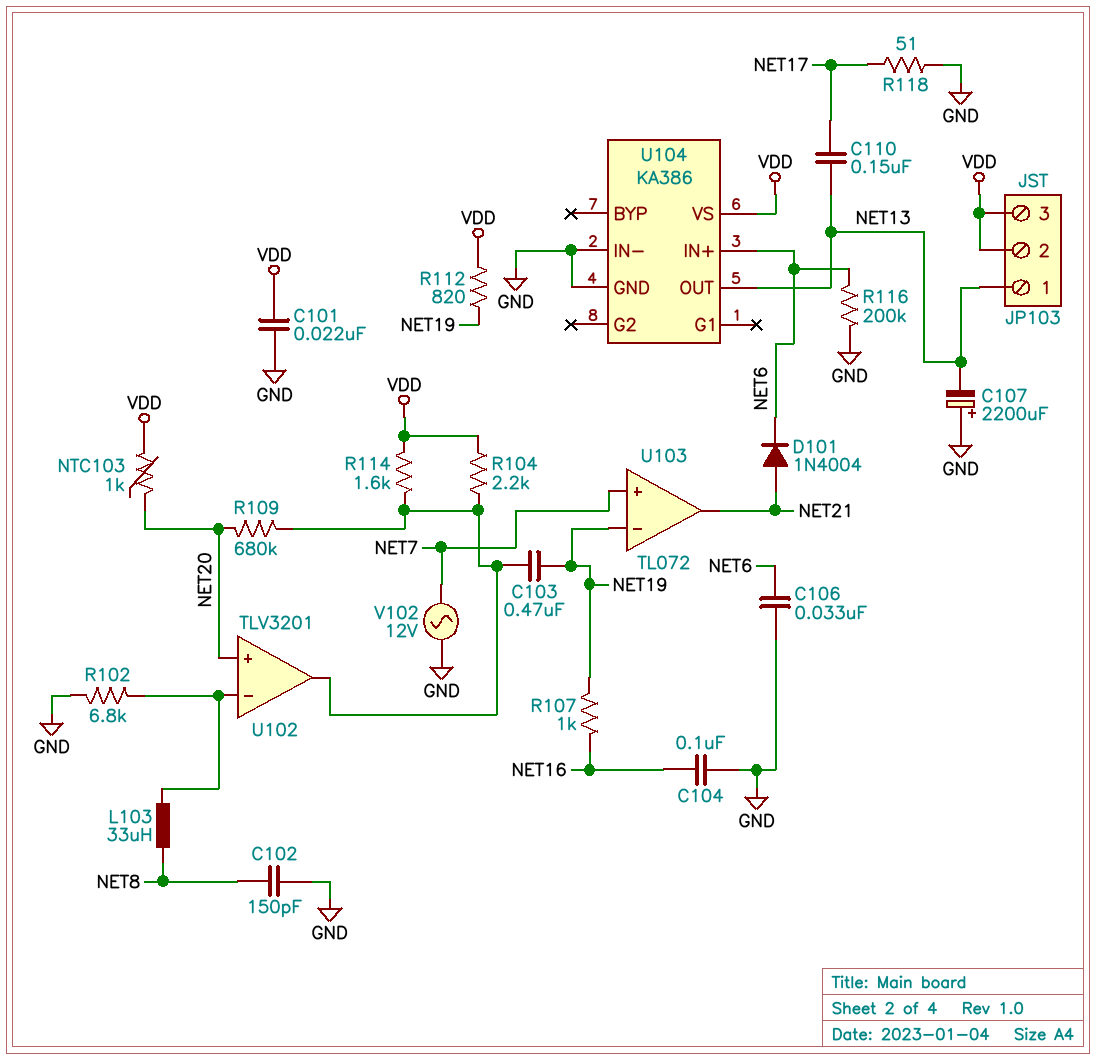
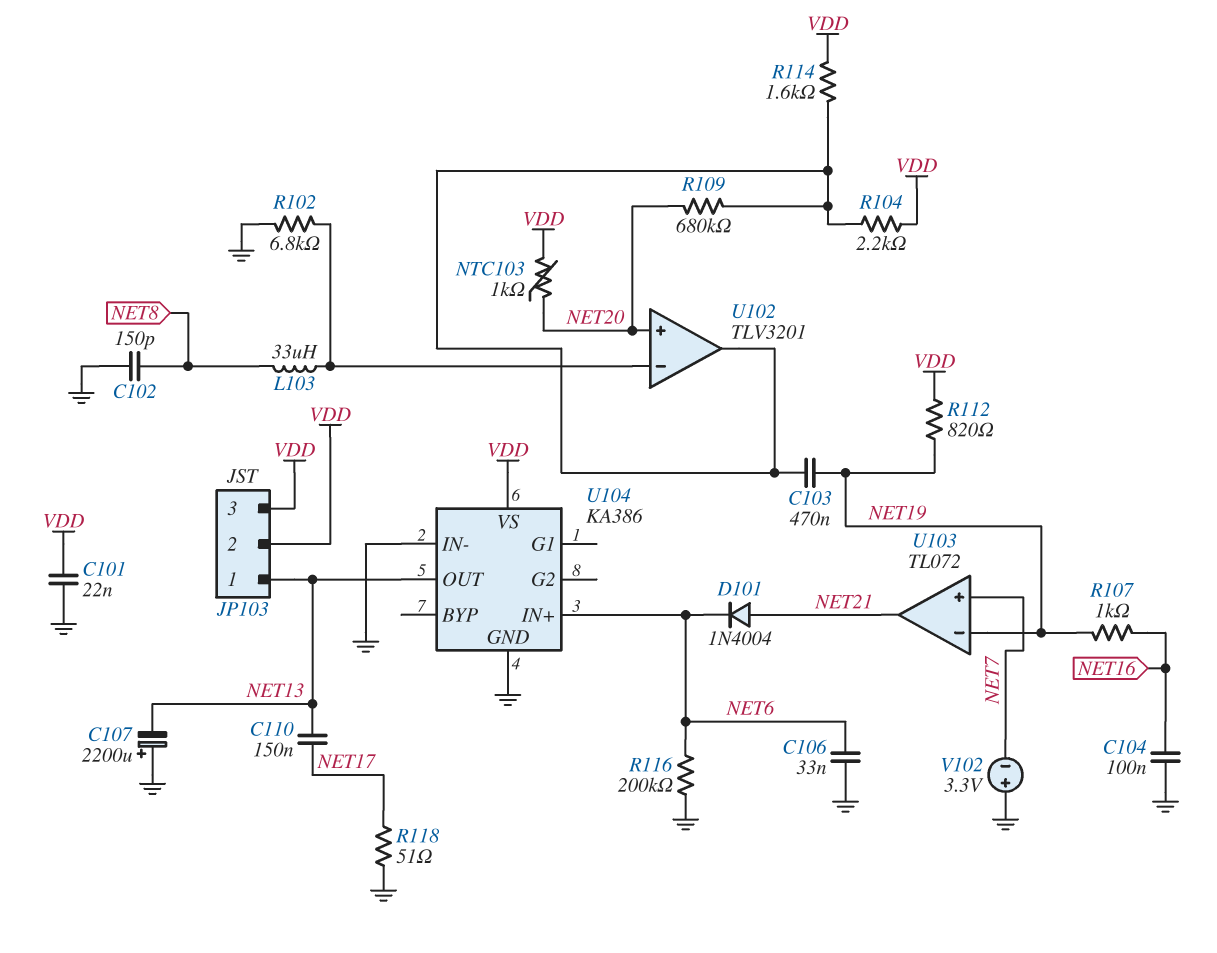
V102: AC 12V (GND, NET7) -> 3.3V (plus GND, minus NET7)

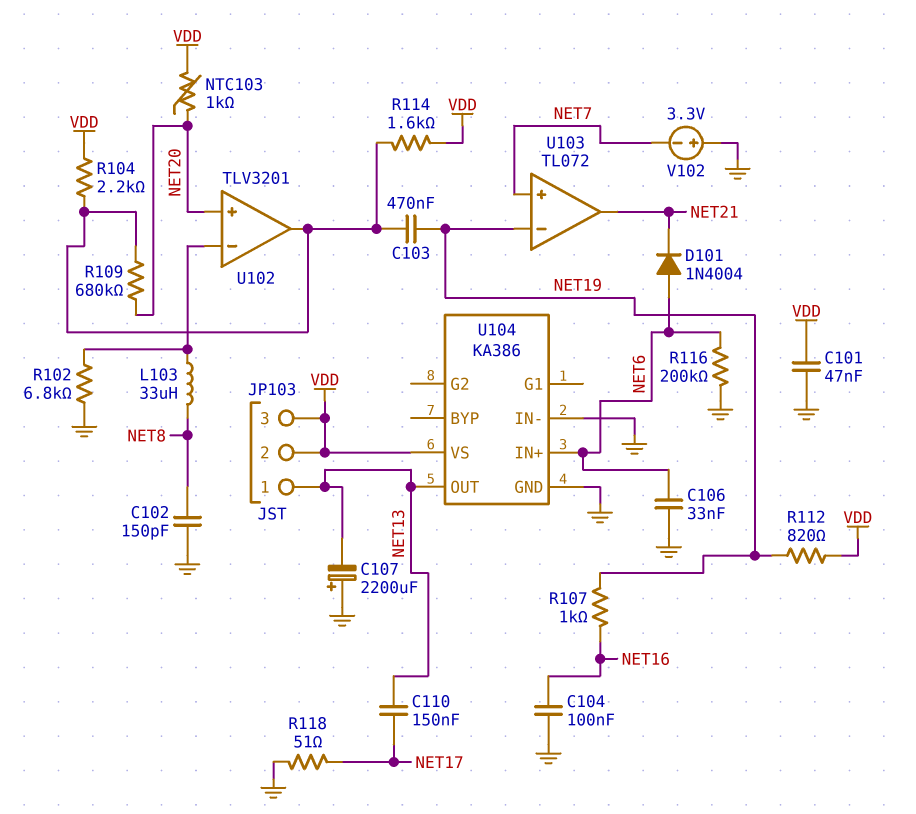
C101: 22nF (GND, VDD) -> 47nF (GND, VDD)
D101: diode 1N4004 (A NET21, K NET6) -> diode 1N4004 (A NET6, K NET21)

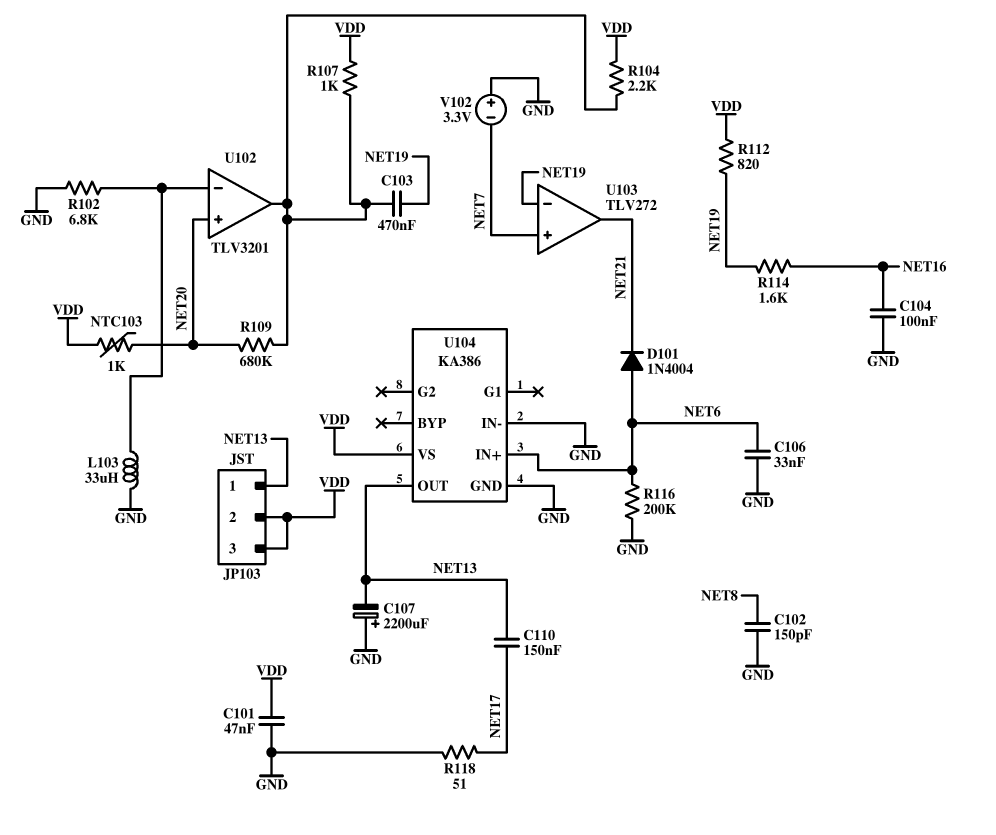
L103: 33uH (NET8, U102/in-) -> 33uH (GND, U102/in-)
R107: 1k (NET16, NET19) -> 1k (U102/out, VDD)
R114: 1.6k (U102/out, VDD) -> 1.6k (NET16, NET19)
U103: TL072 -> TLV272

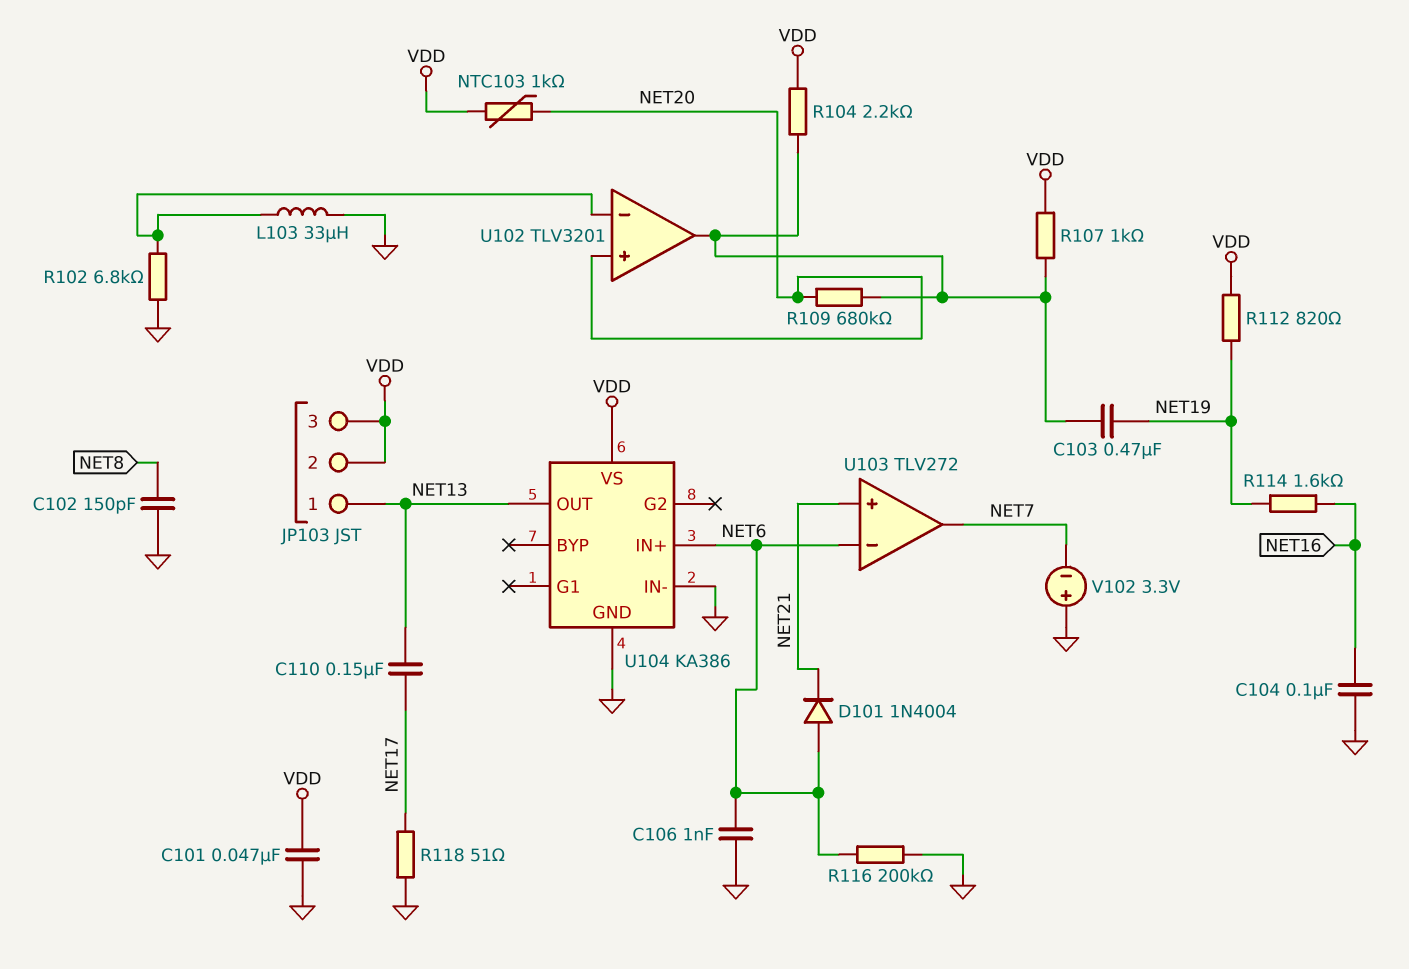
C106: 33nF (GND, NET6) -> 1nF (GND, NET6)
C107: 2200uF (plus GND, minus NET13) -> none
U103 pin in+: NET7 -> NET21
U103 pin in-: NET19 -> NET6
U103 pin out: NET21 -> NET7

